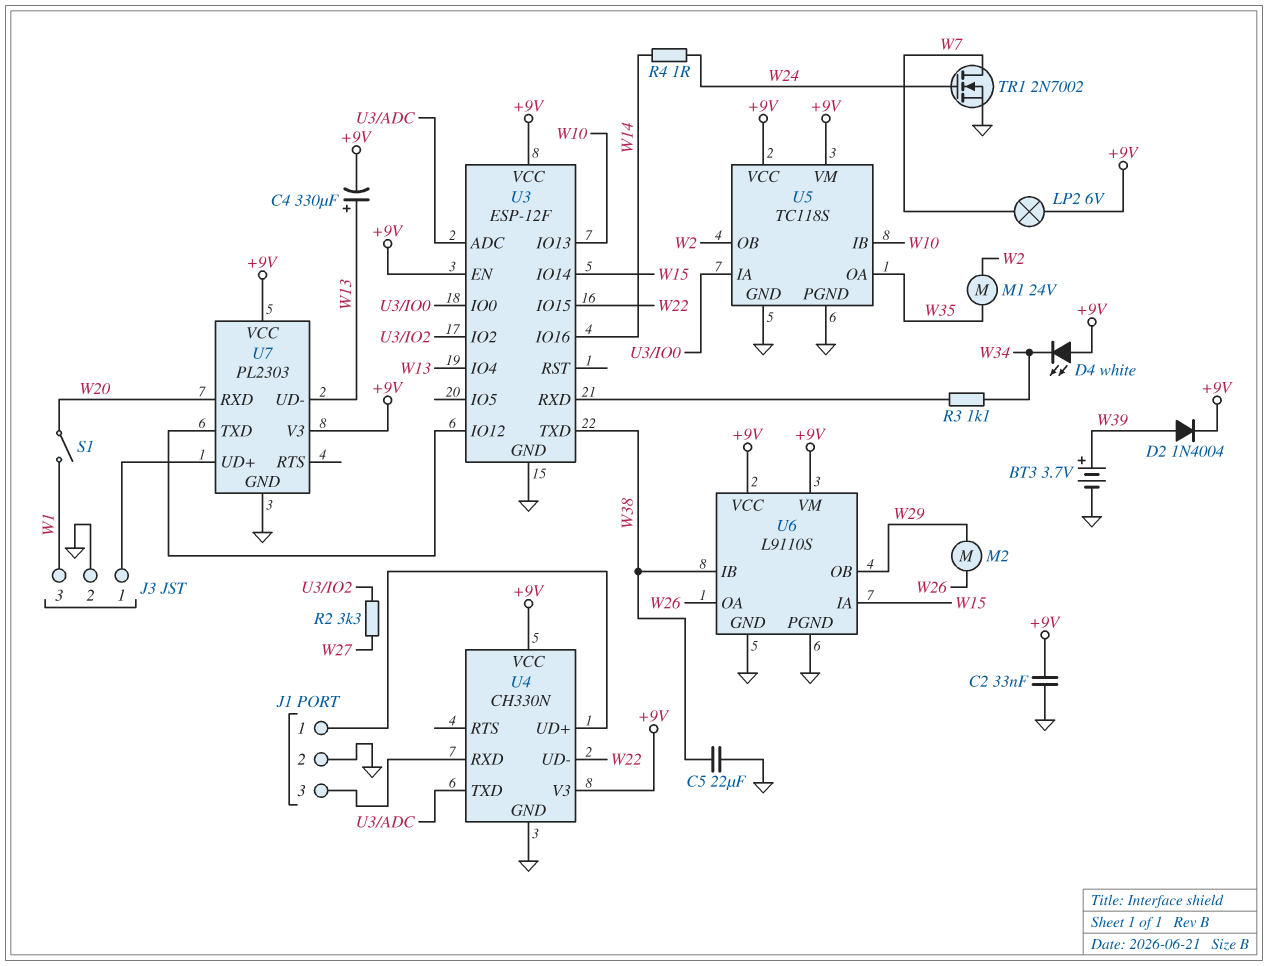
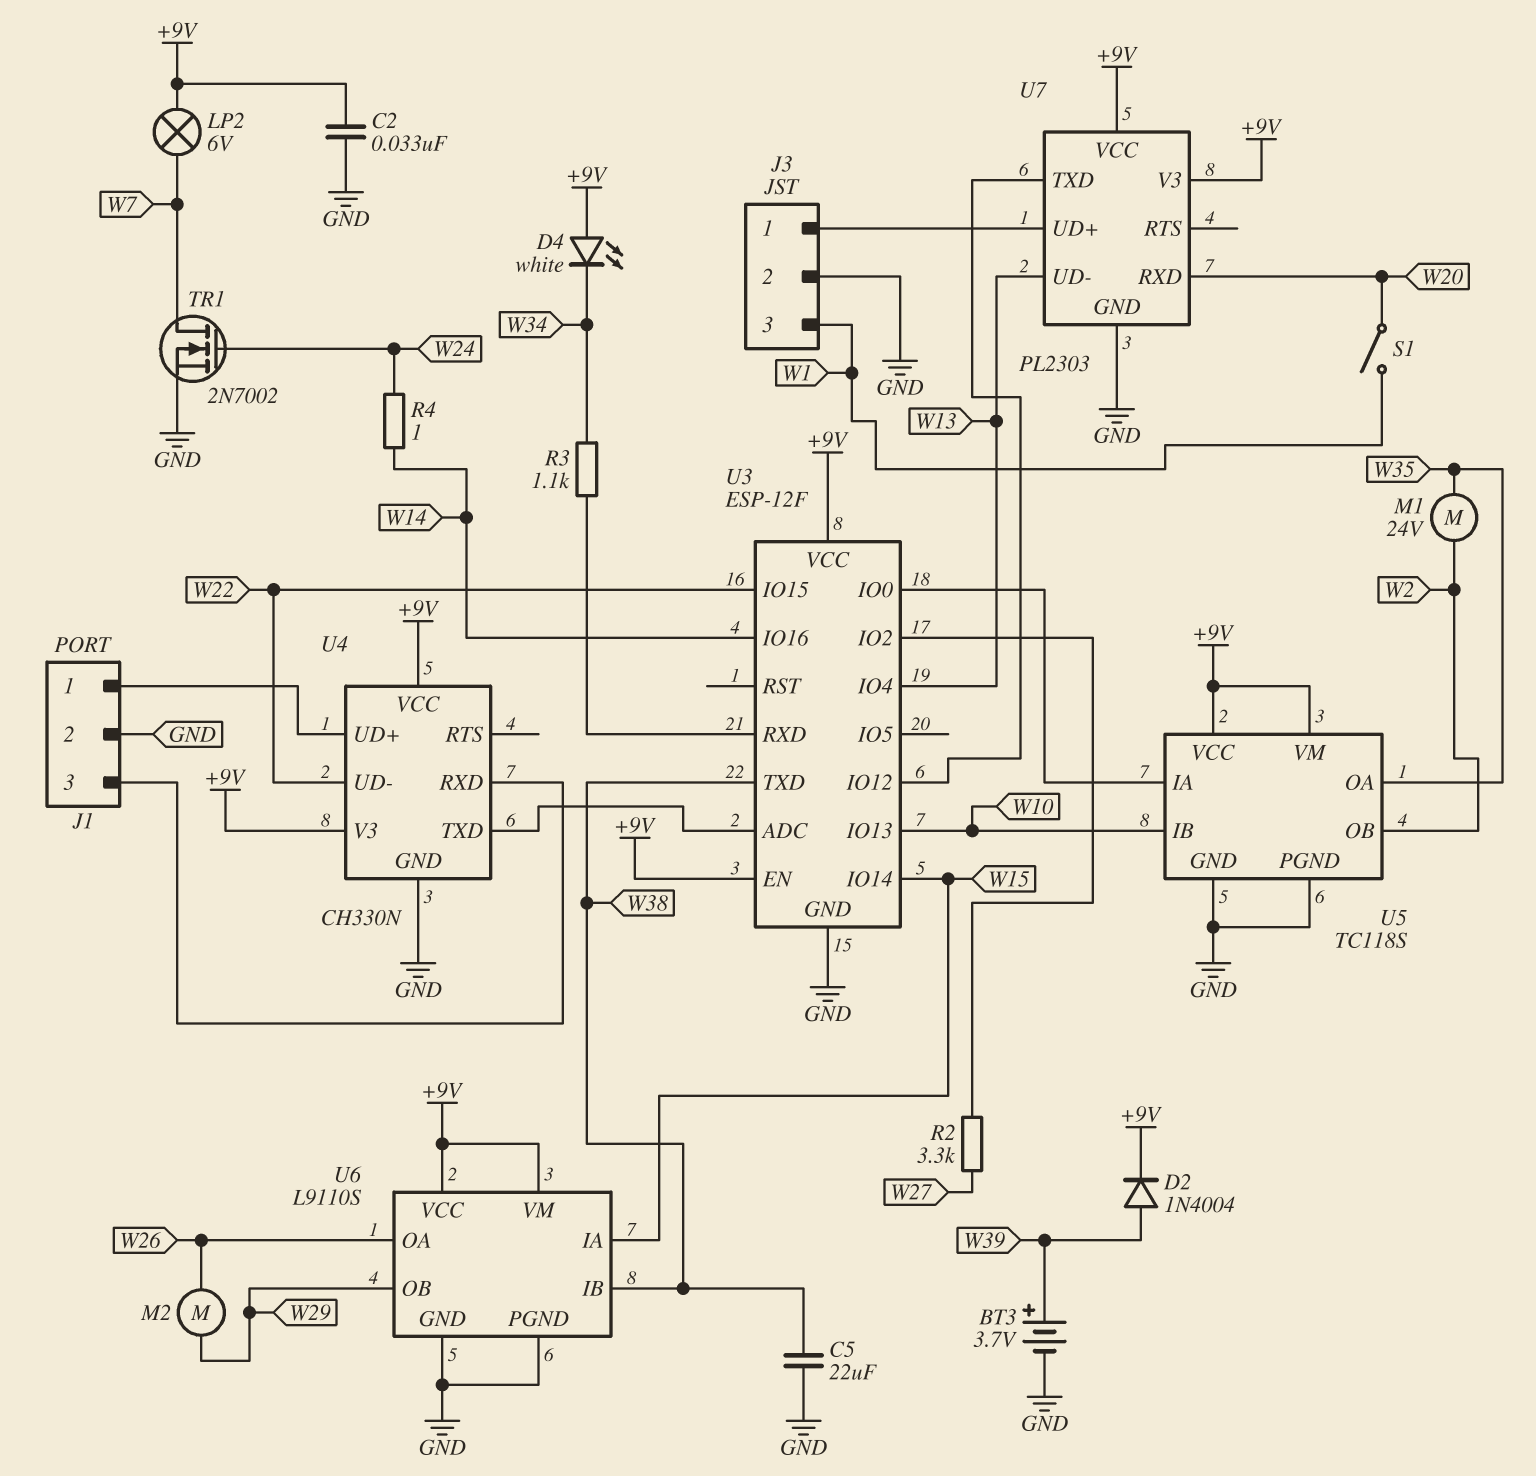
C4: 330uF (plus W13, minus +9V) -> none

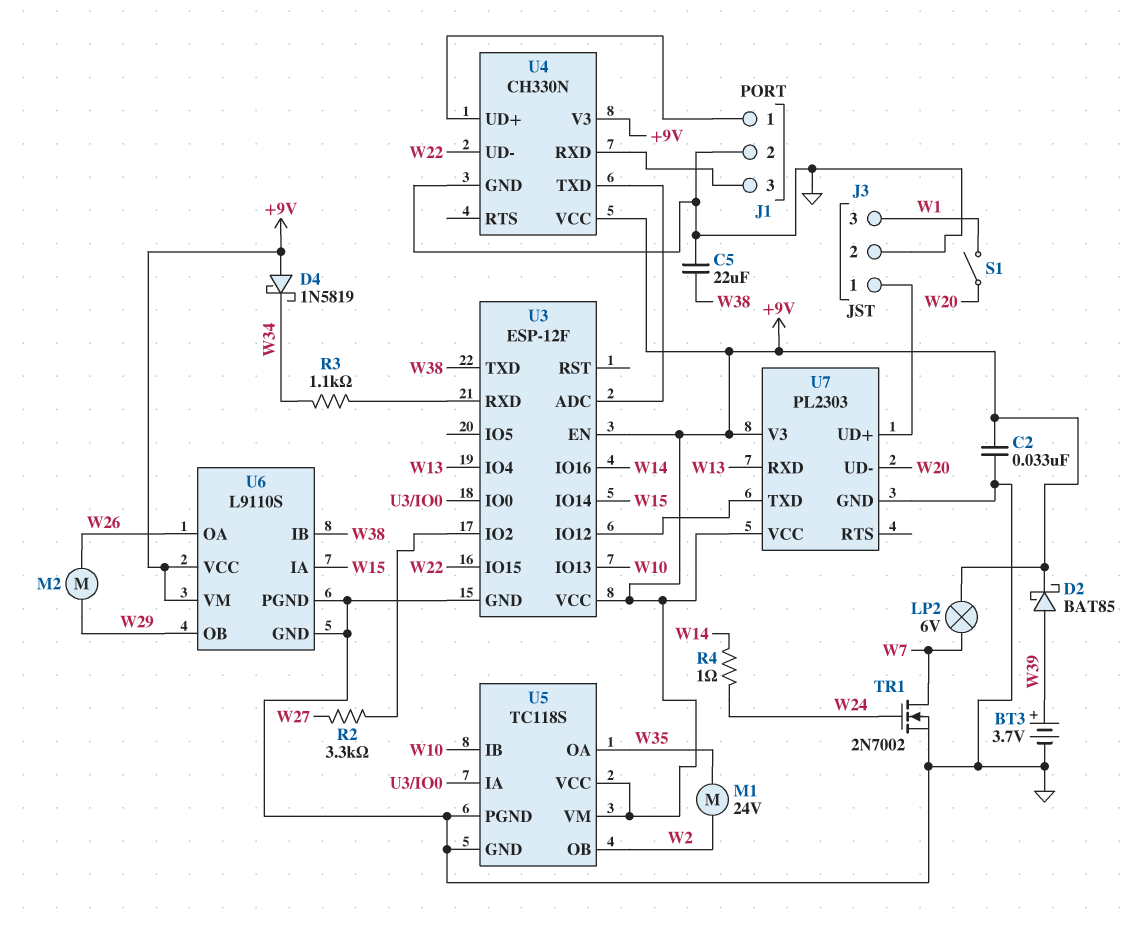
D2: diode 1N4004 (A W39, K +9V) -> schottky BAT85 (A W39, K +9V)
D4: LED white (A +9V, K W34) -> schottky 1N5819 (A +9V, K W34)
U7 pin RXD: W20 -> W13
U7 pin UD-: W13 -> W20

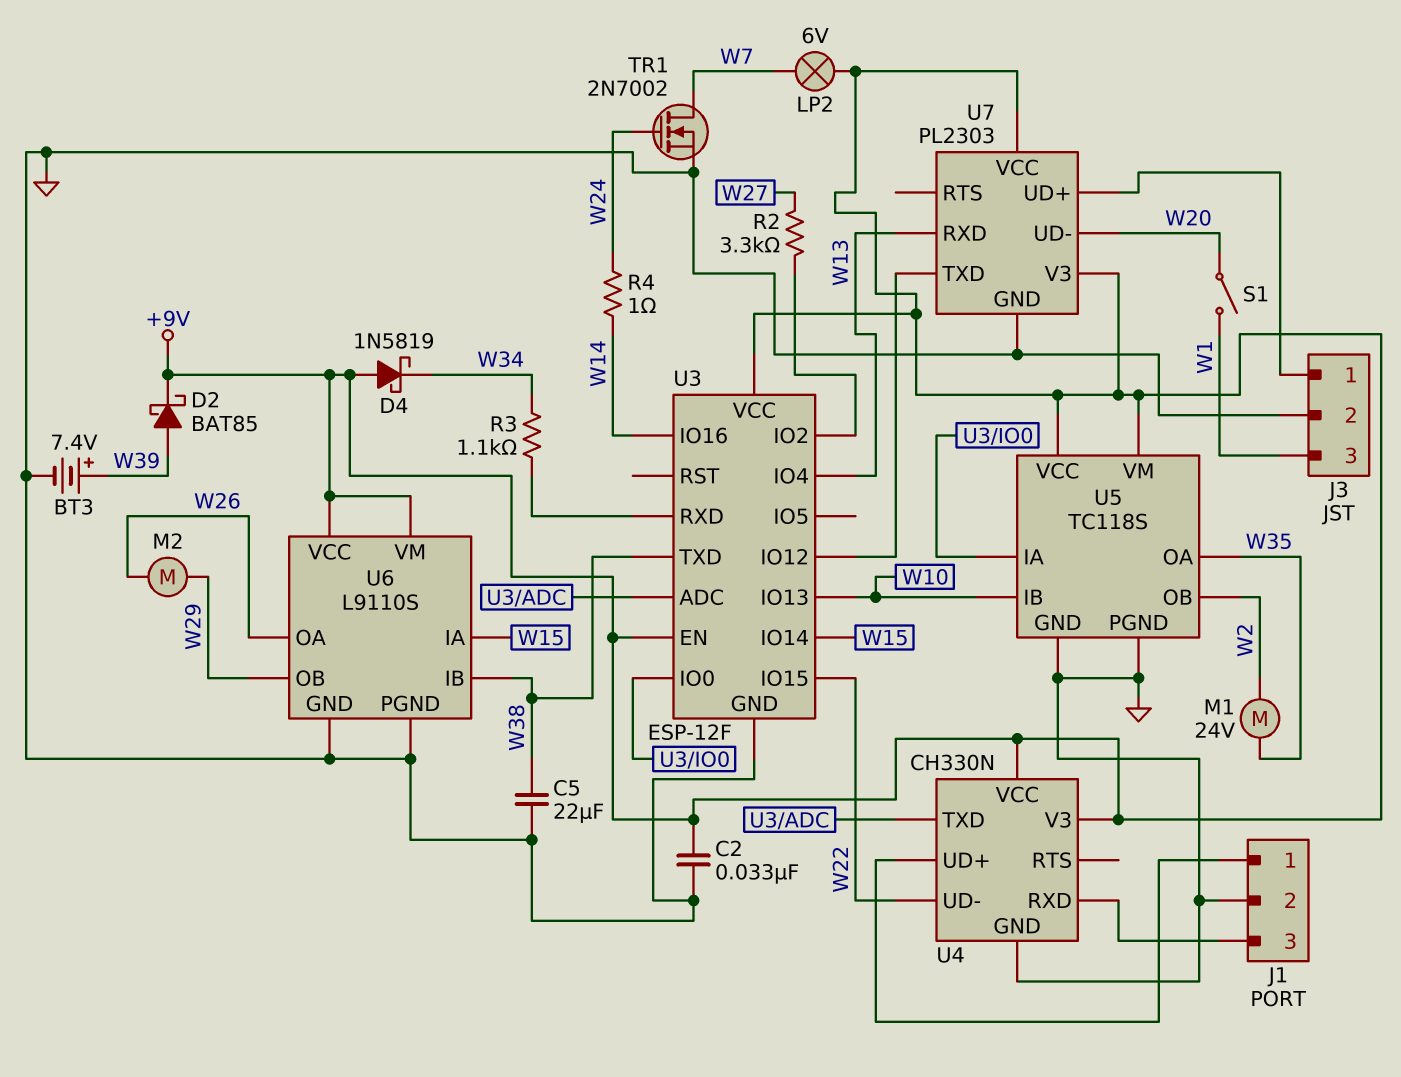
BT3: 3.7V (plus W39, minus GND) -> 7.4V (plus W39, minus GND)

